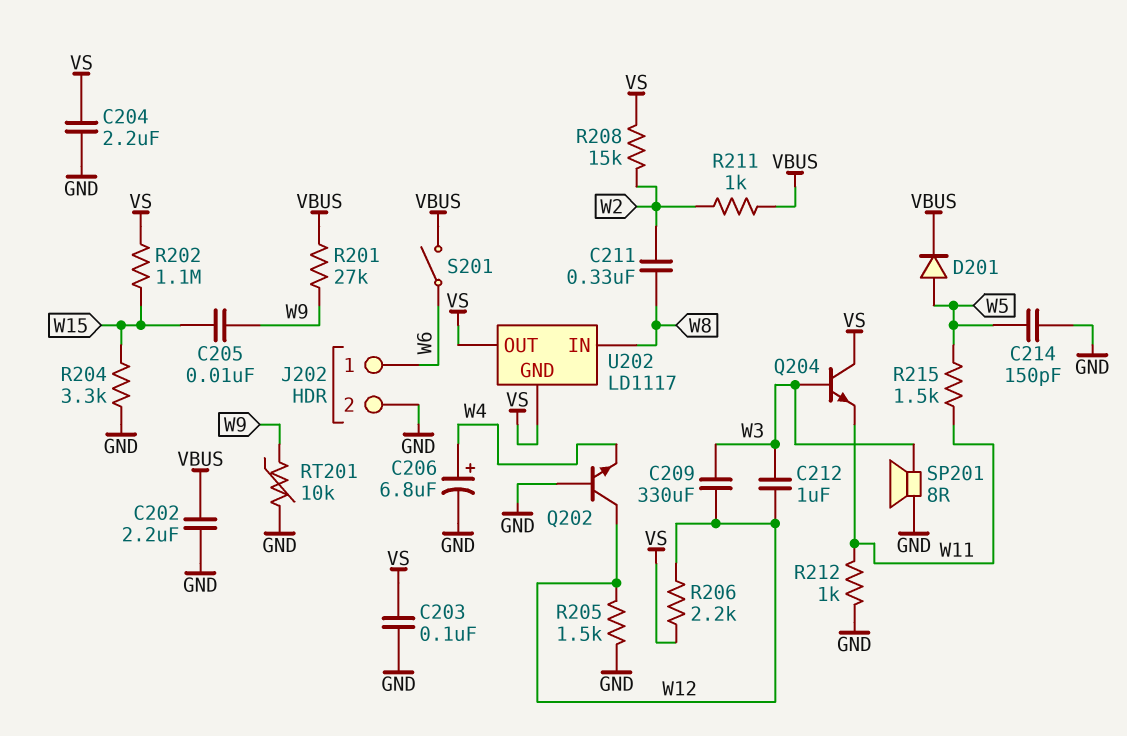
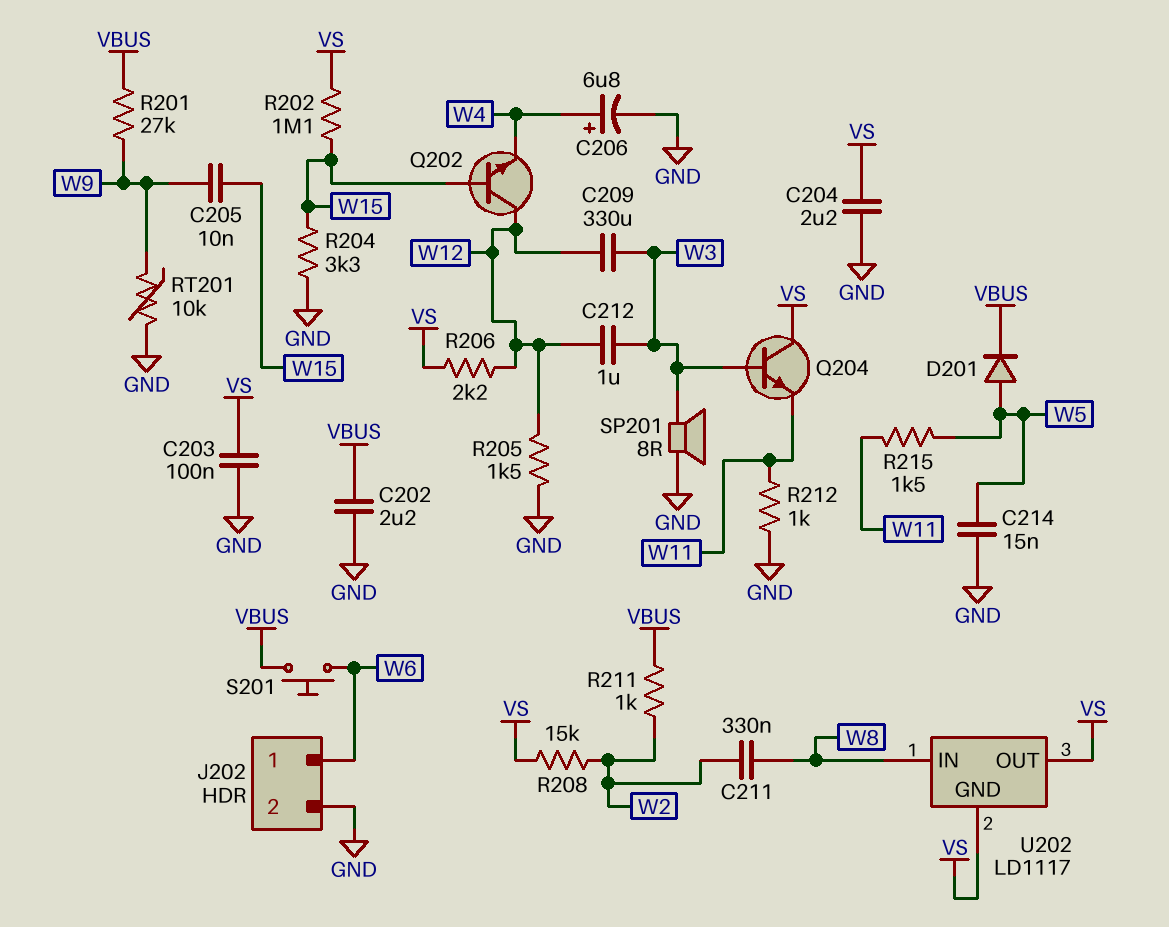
C214: 150pF (GND, W5) -> 15nF (GND, W5)
Q202: NPN (B GND, C W12, E W4) -> NPN (B W15, C W12, E W4)
S201: switch (VBUS, W6) -> button (VBUS, W6)

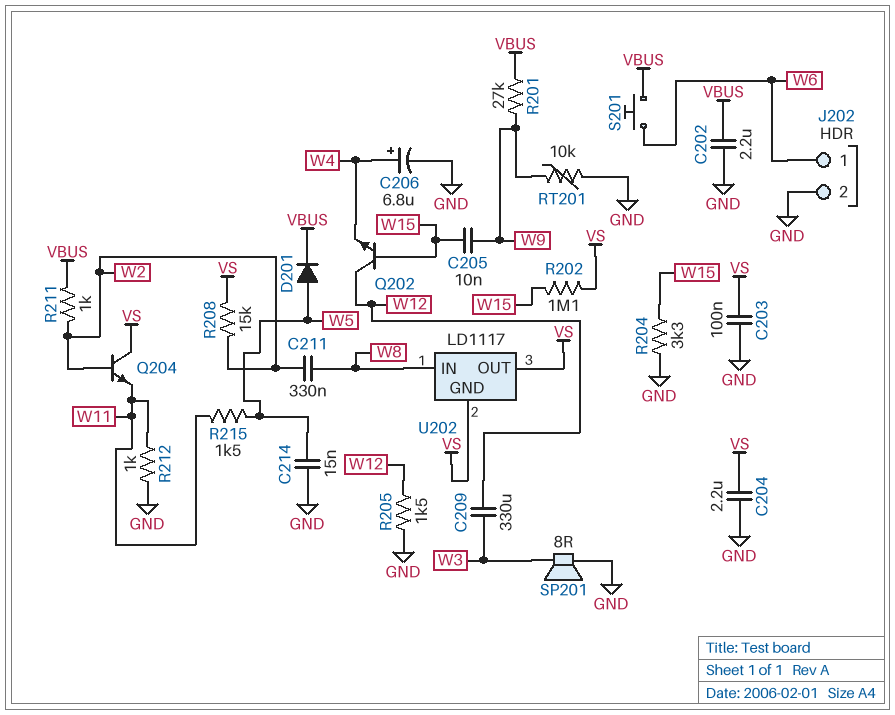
C212: 1uF (W3, W12) -> none
Q204: NPN (B W3, C VS, E W11) -> NPN (B W2, C VS, E W11)
R206: 2.2k (VS, W12) -> none

